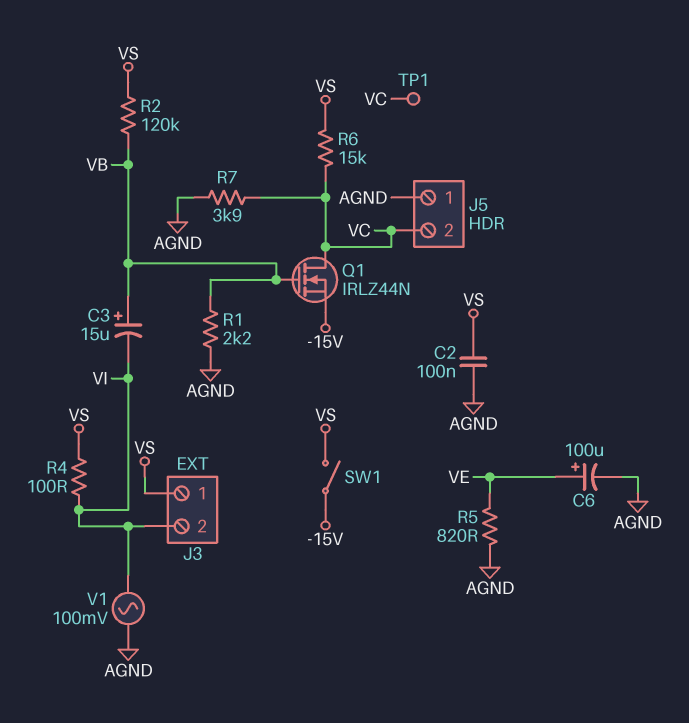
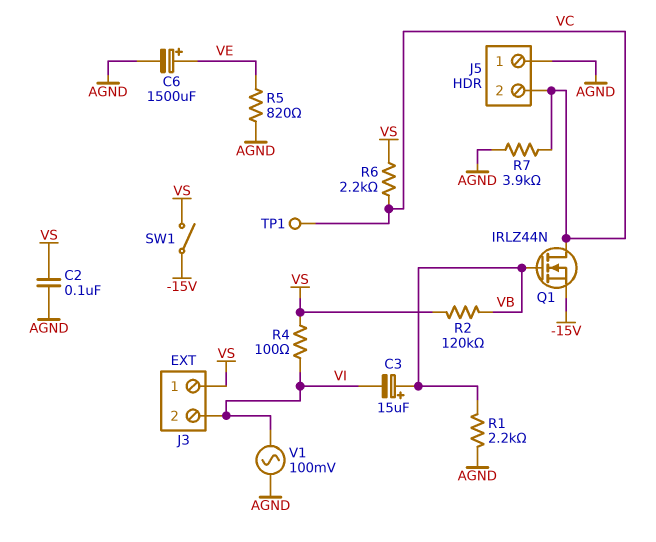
C6: 100uF (plus VE, minus AGND) -> 1500uF (plus VE, minus AGND)
R6: 15k (VC, VS) -> 2.2k (VC, VS)

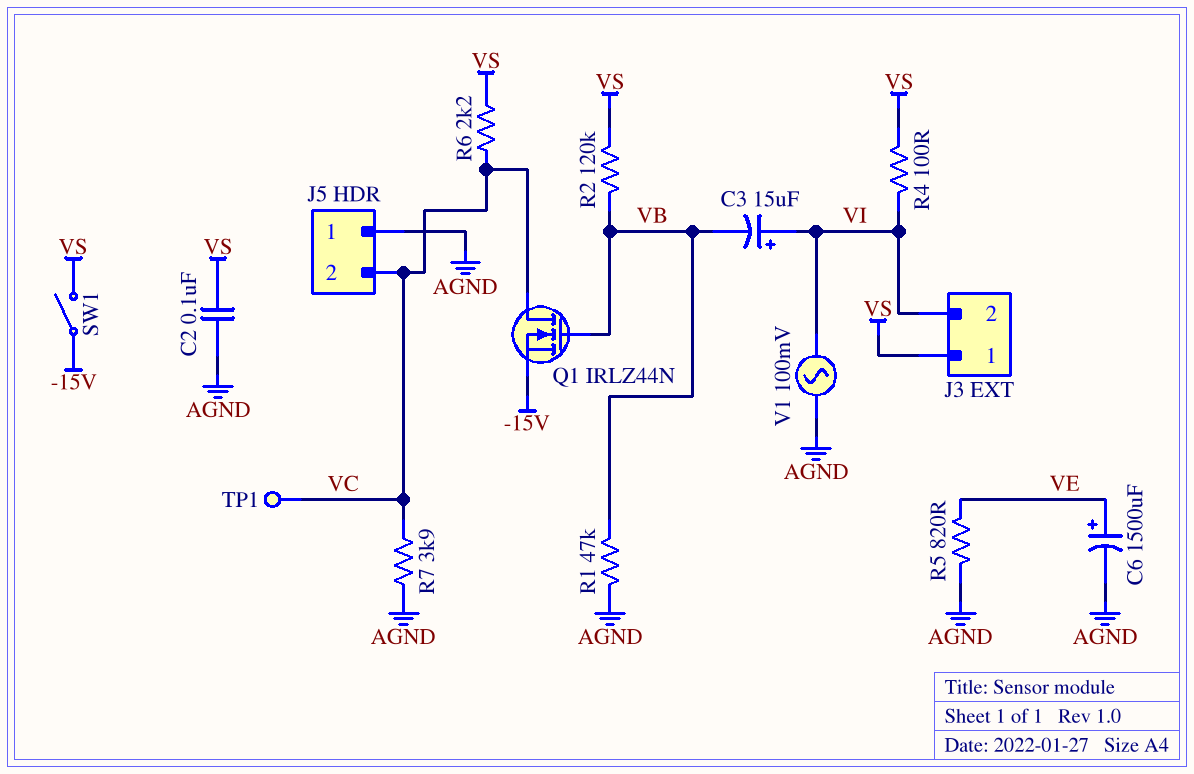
C3: 15uF (plus VB, minus VI) -> 15uF (plus VI, minus VB)
R1: 2.2k (AGND, VB) -> 47k (AGND, VB)

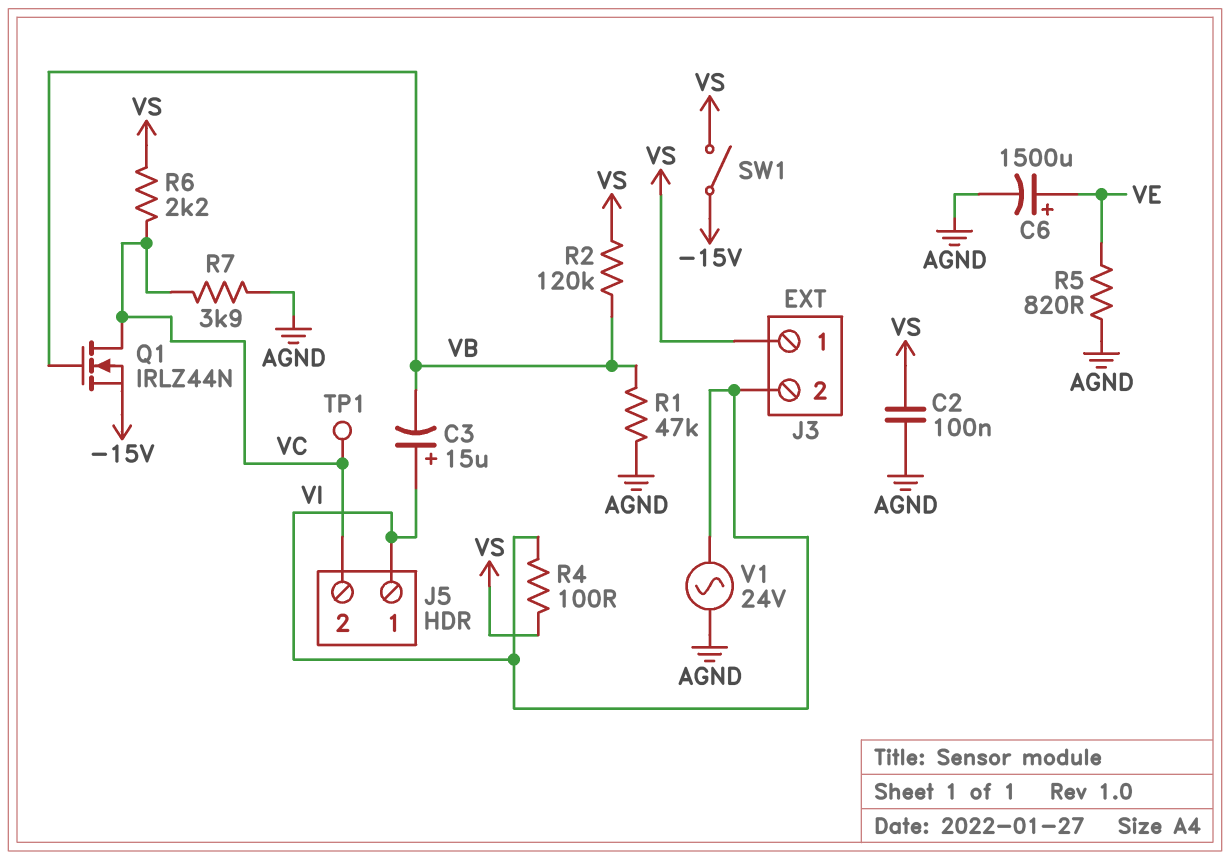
J5 pin 1: AGND -> VI
V1: AC 100mV (AGND, VI) -> AC 24V (AGND, VI)

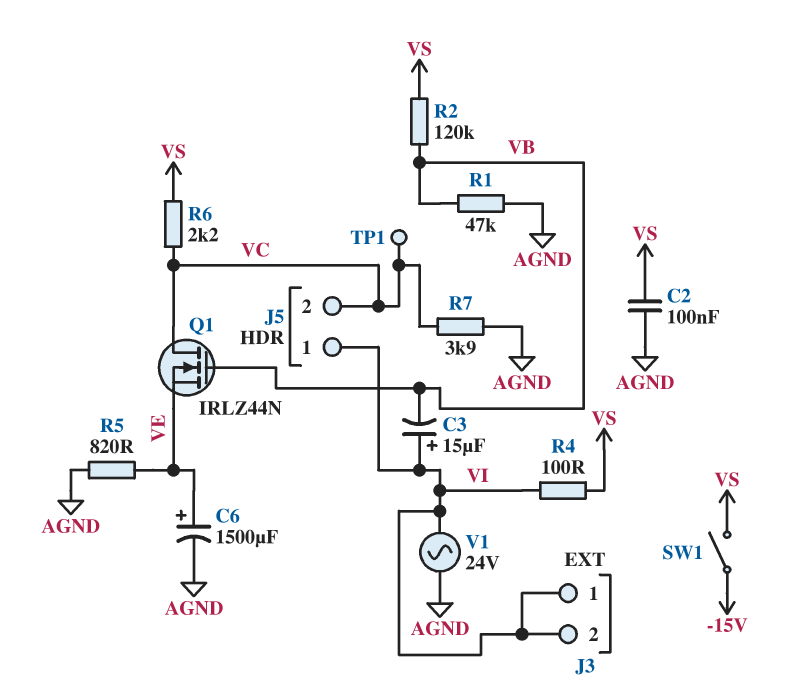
J3 pin 1: VS -> VI
Q1: NMOS IRLZ44N (G VB, D VC, S -15V) -> NMOS IRLZ44N (G VB, D VC, S VE)

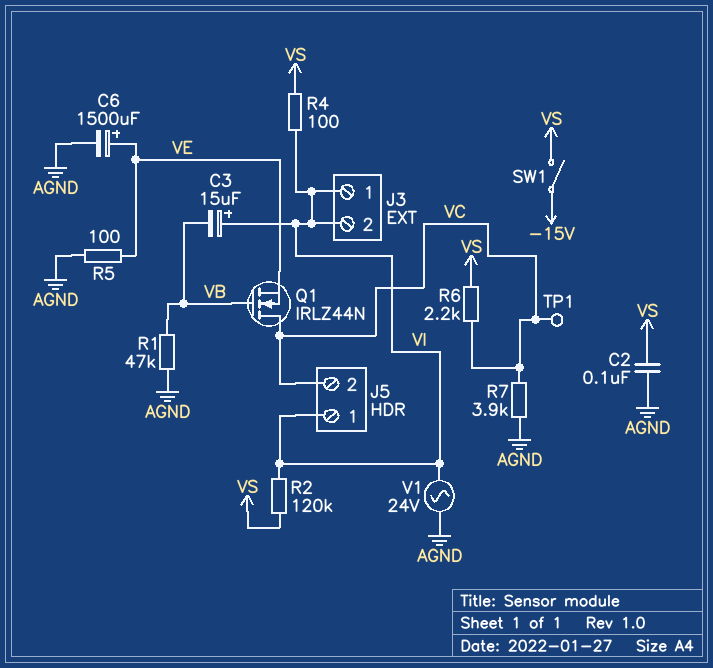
R2: 120k (VB, VS) -> 120k (VI, VS)
R5: 820 (AGND, VE) -> 100 (AGND, VE)

